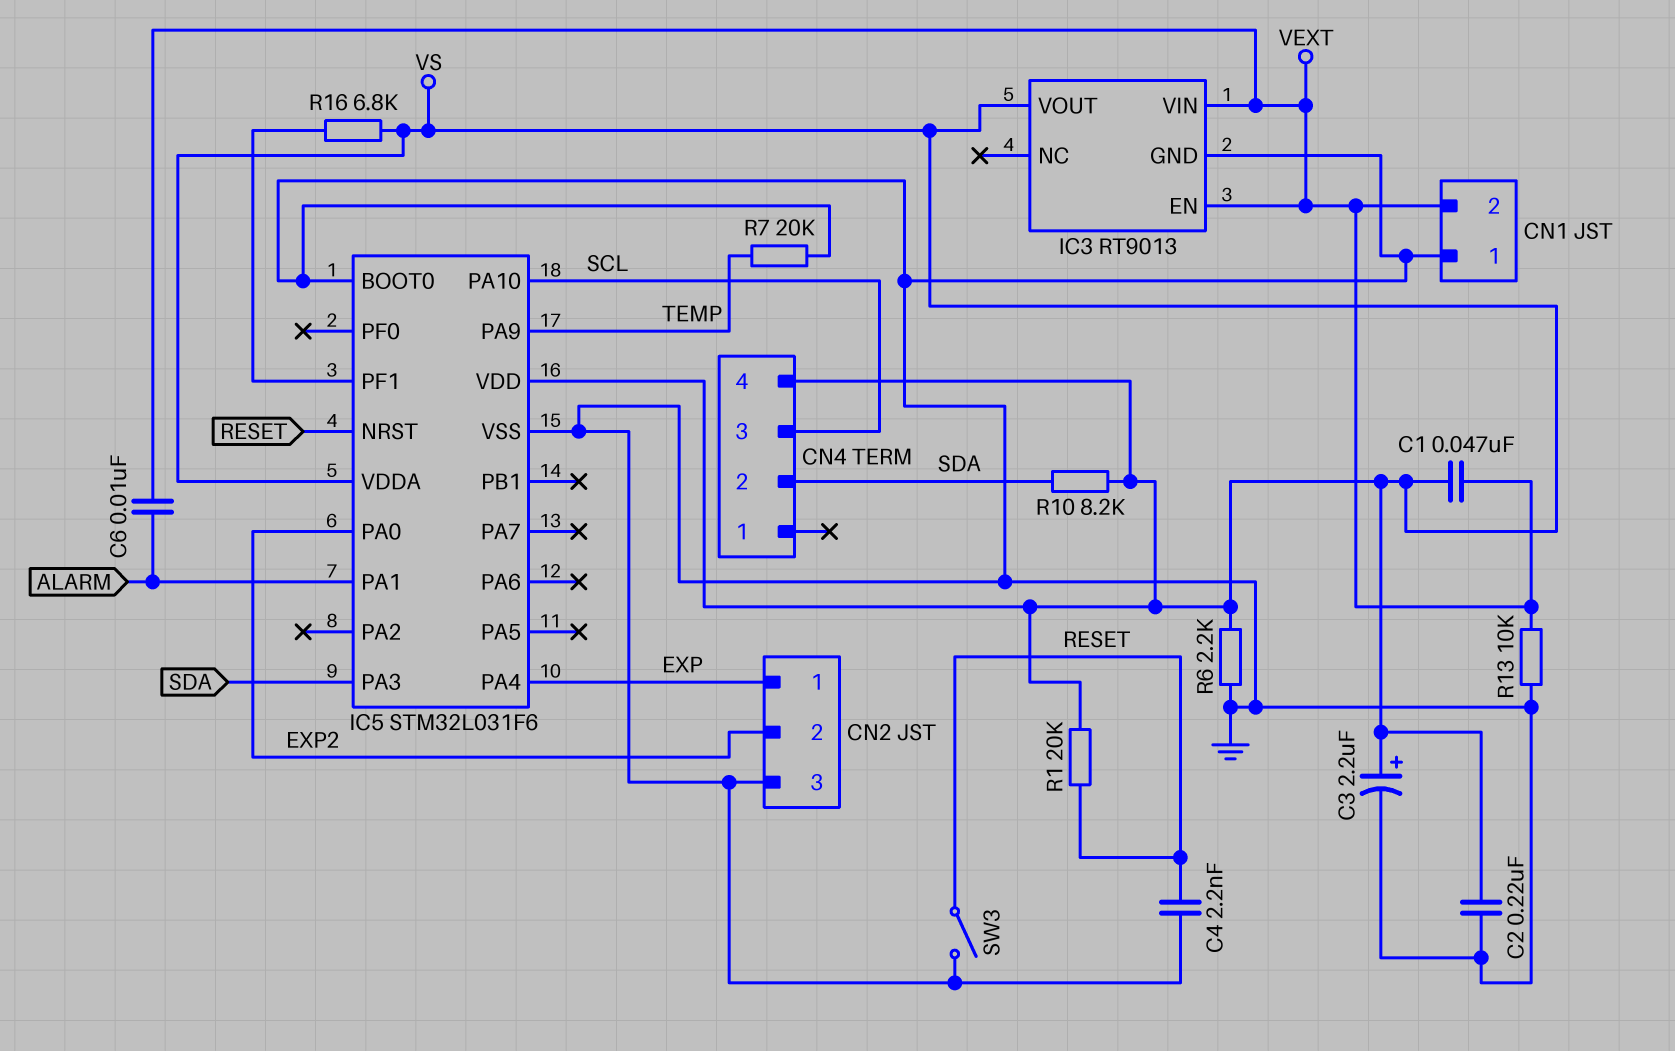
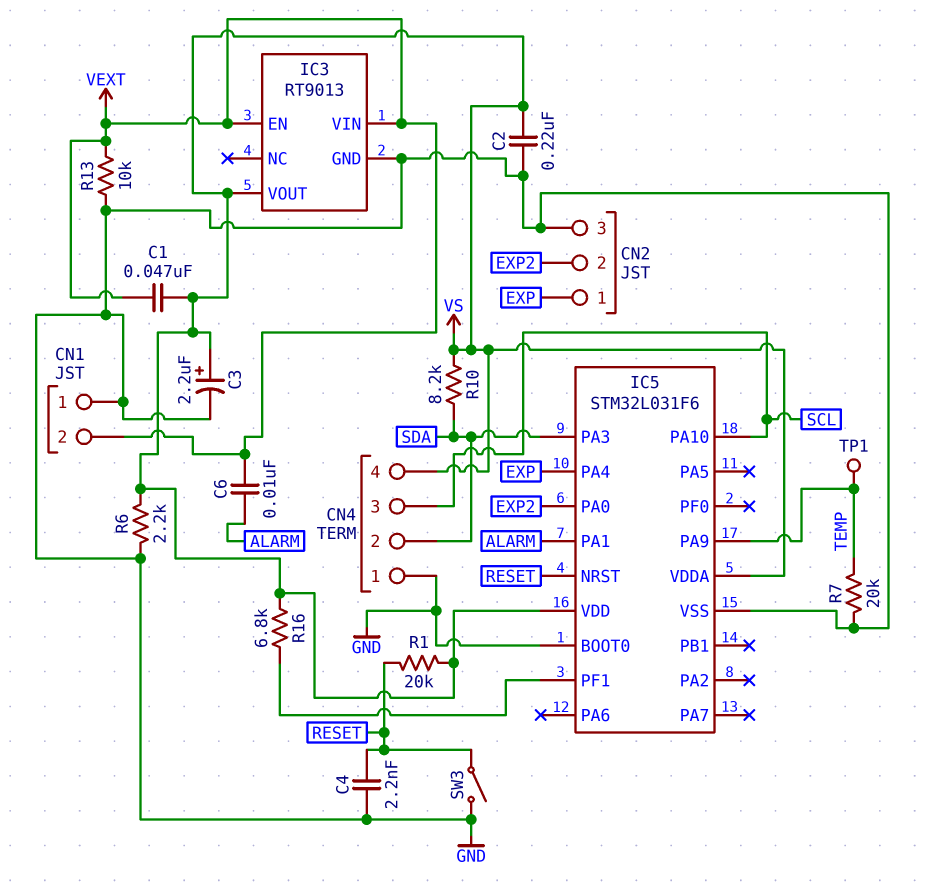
CN4 pin 1: none -> GND
TP1: none -> test point (TEMP)

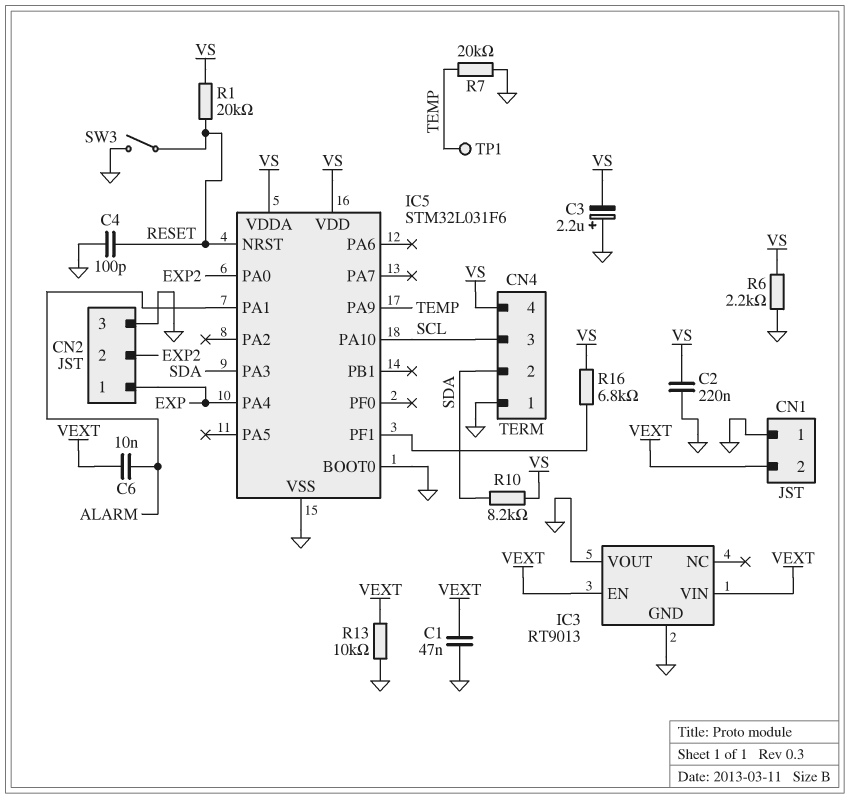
C1: 47nF (VEXT, VS) -> 47nF (GND, VEXT)
C3: 2.2uF (plus VS, minus GND) -> 2.2uF (plus GND, minus VS)
C4: 2.2nF (GND, RESET) -> 100pF (GND, RESET)
IC3 pin VOUT: VS -> GND

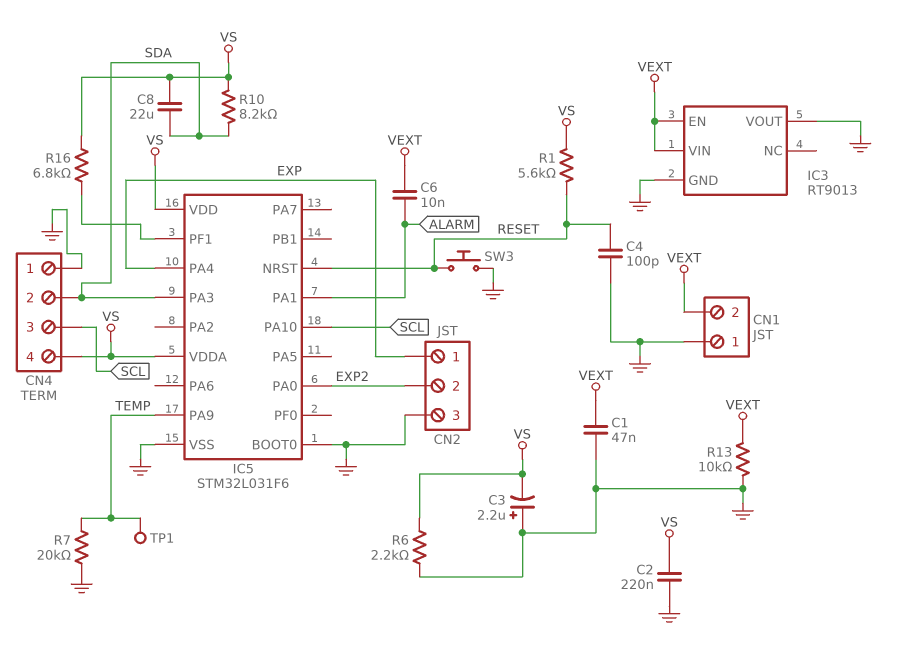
C8: none -> 22uF (SDA, VS)
R1: 20k (RESET, VS) -> 5.6k (RESET, VS)
SW3: switch (GND, RESET) -> button (GND, RESET)

